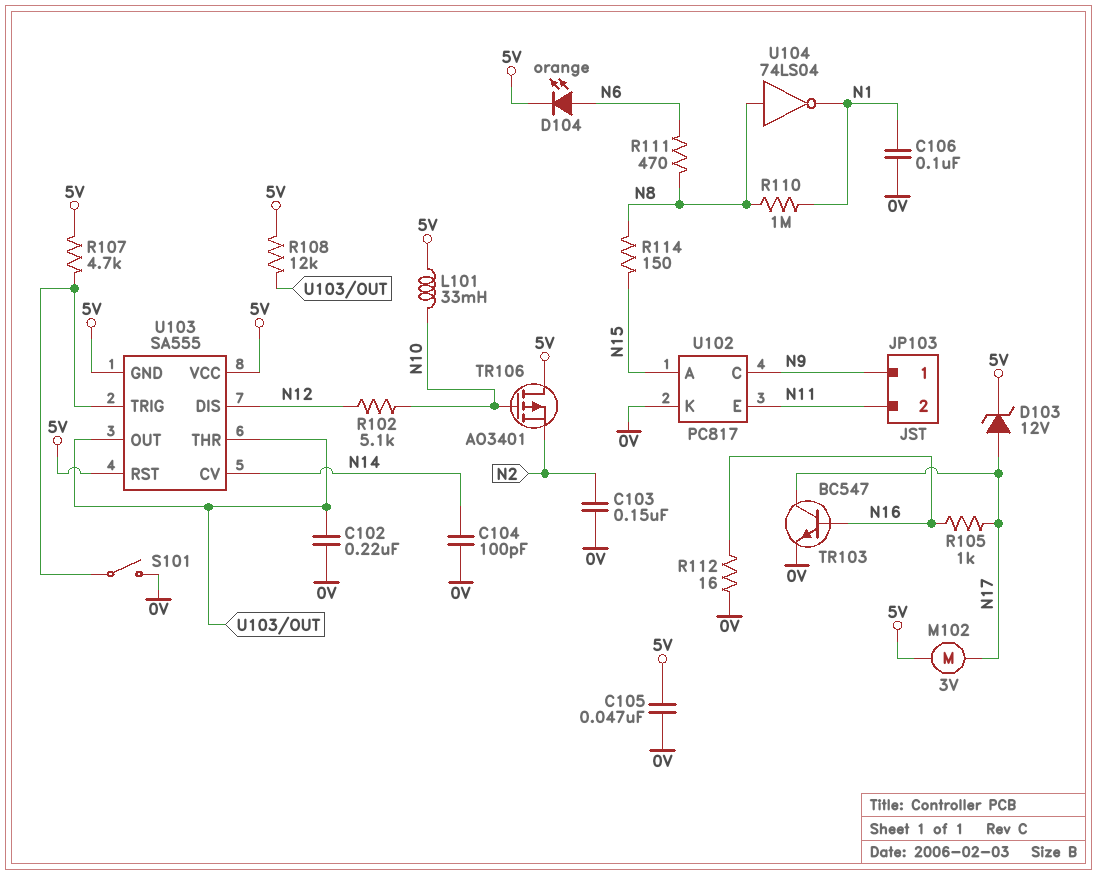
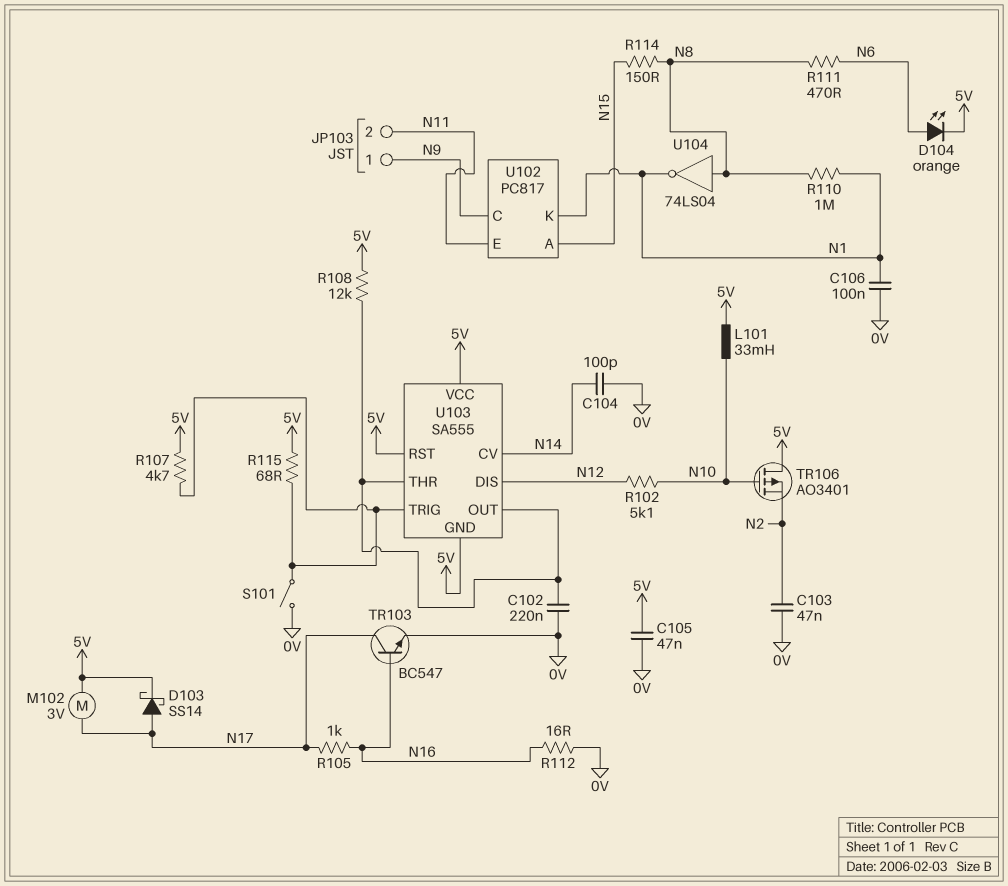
C103: 150nF (0V, N2) -> 47nF (0V, N2)
D103: zener 12V (A N17, K 5V) -> schottky SS14 (A N17, K 5V)
R115: none -> 68 (5V, U103/TRIG)
U102 pin K: 0V -> N1

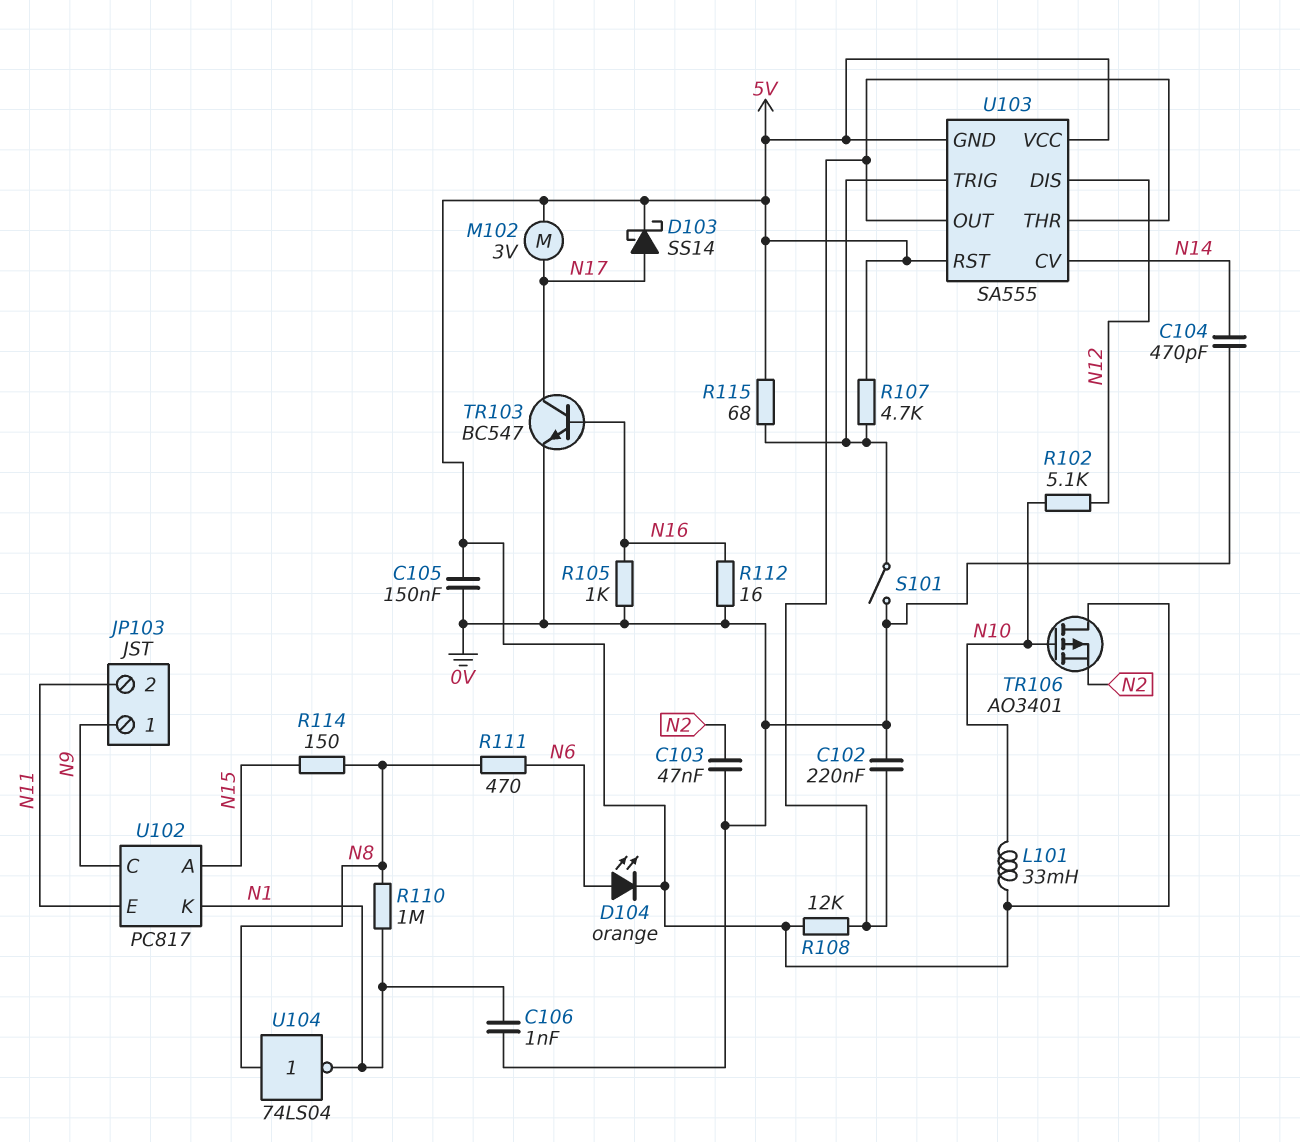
C104: 100pF (0V, N14) -> 470pF (0V, N14)
C105: 47nF (0V, 5V) -> 150nF (0V, 5V)
C106: 100nF (0V, N1) -> 1nF (0V, N1)
R105: 1k (N16, N17) -> 1k (0V, N16)

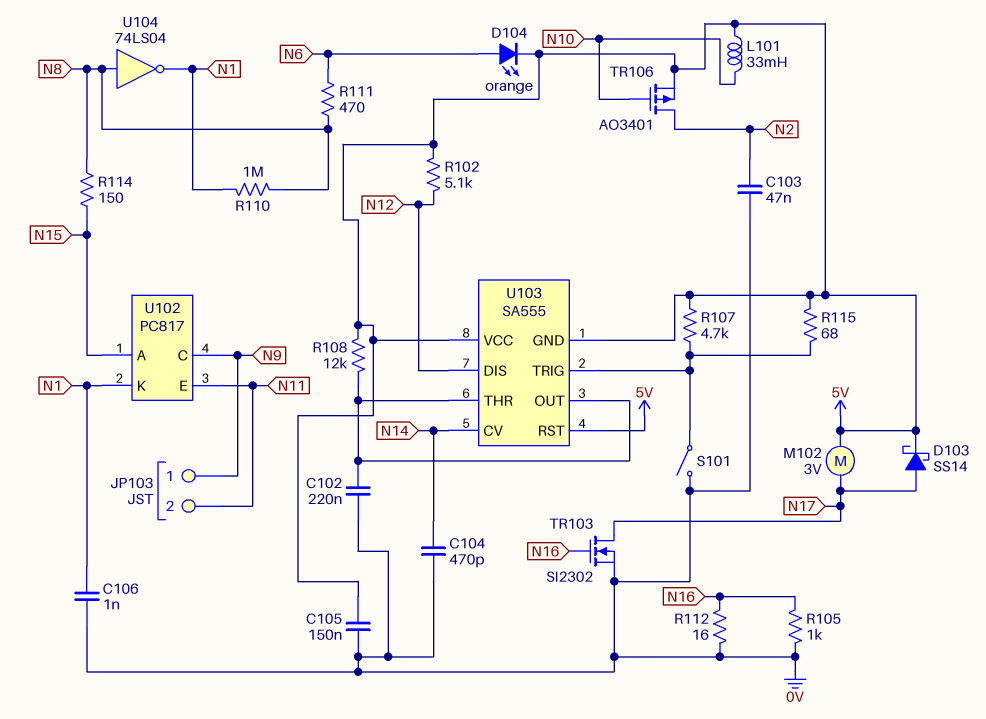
R102: 5.1k (N10, N12) -> 5.1k (5V, N12)
TR103: NPN BC547 (B N16, C N17, E 0V) -> NMOS SI2302 (G N16, D N17, S 0V)
TR106: PMOS AO3401 (G N10, D 5V, S N2) -> PMOS AO3401 (G N10, D N2, S 5V)

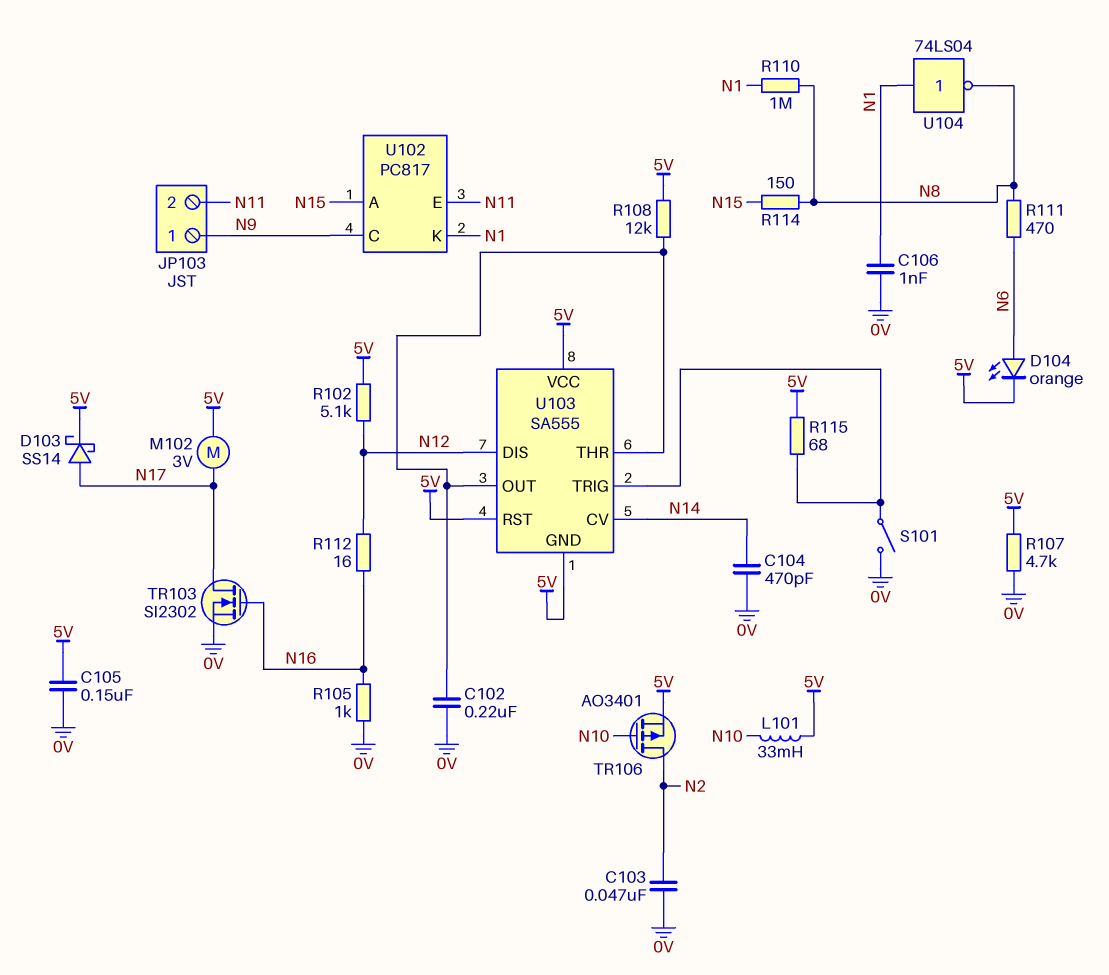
R107: 4.7k (5V, U103/TRIG) -> 4.7k (0V, 5V)
R112: 16 (0V, N16) -> 16 (N12, N16)
U104: NOT 74LS04 (in N8, out N1) -> NOT 74LS04 (in N1, out N8)

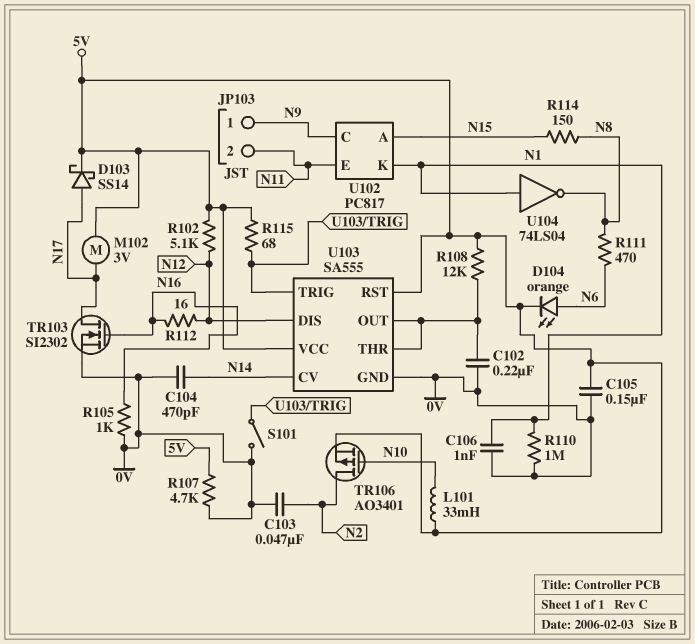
R110: 1M (N1, N8) -> 1M (0V, N1)
U103 pin GND: 5V -> 0V

